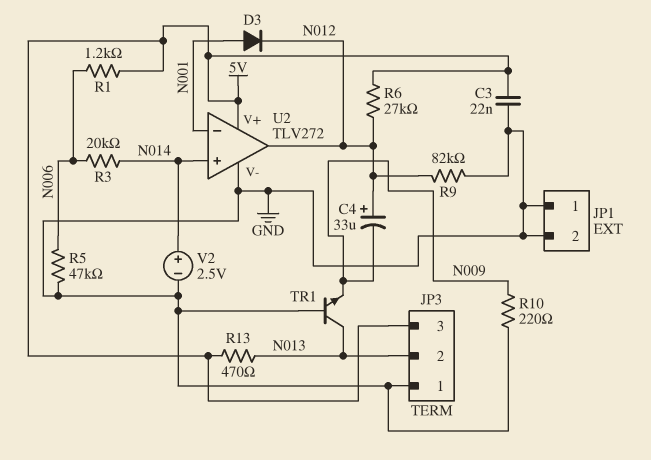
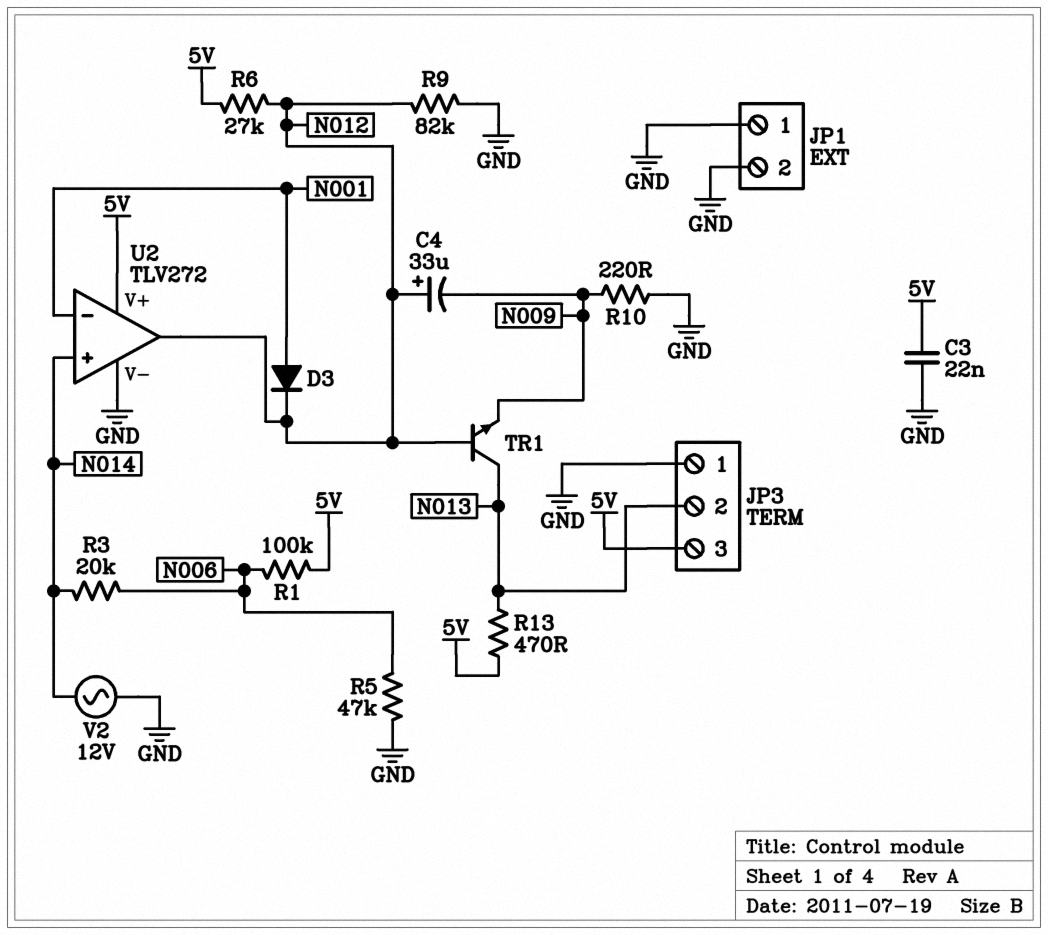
R1: 1.2k (5V, N006) -> 100k (5V, N006)
TR1: NPN (B GND, C N013, E N009) -> NPN (B N012, C N013, E N009)
V2: 2.5V (plus N014, minus GND) -> AC 12V (GND, N014)

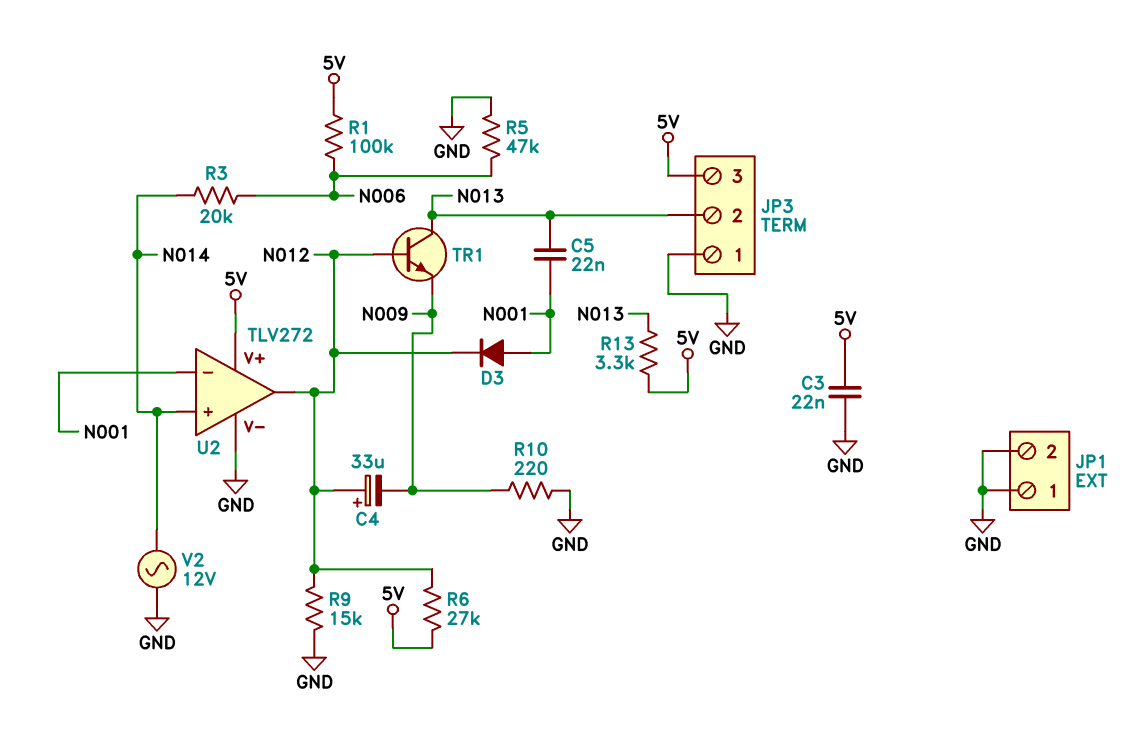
C5: none -> 22nF (N001, N013)
R9: 82k (GND, N012) -> 15k (GND, N012)
R13: 470 (5V, N013) -> 3.3k (5V, N013)

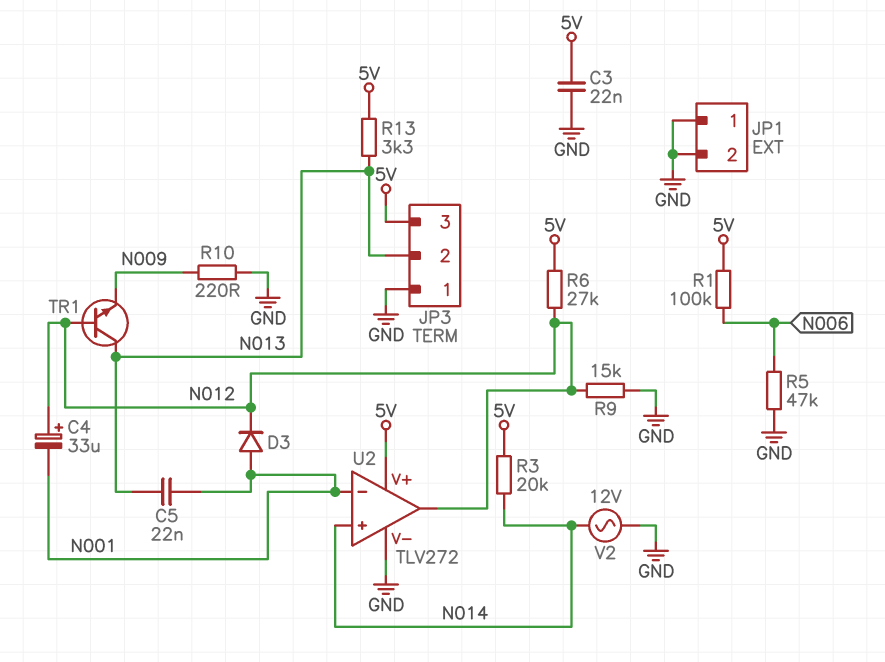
C4: 33uF (plus N012, minus N009) -> 33uF (plus N012, minus N001)
R3: 20k (N006, N014) -> 20k (5V, N014)

